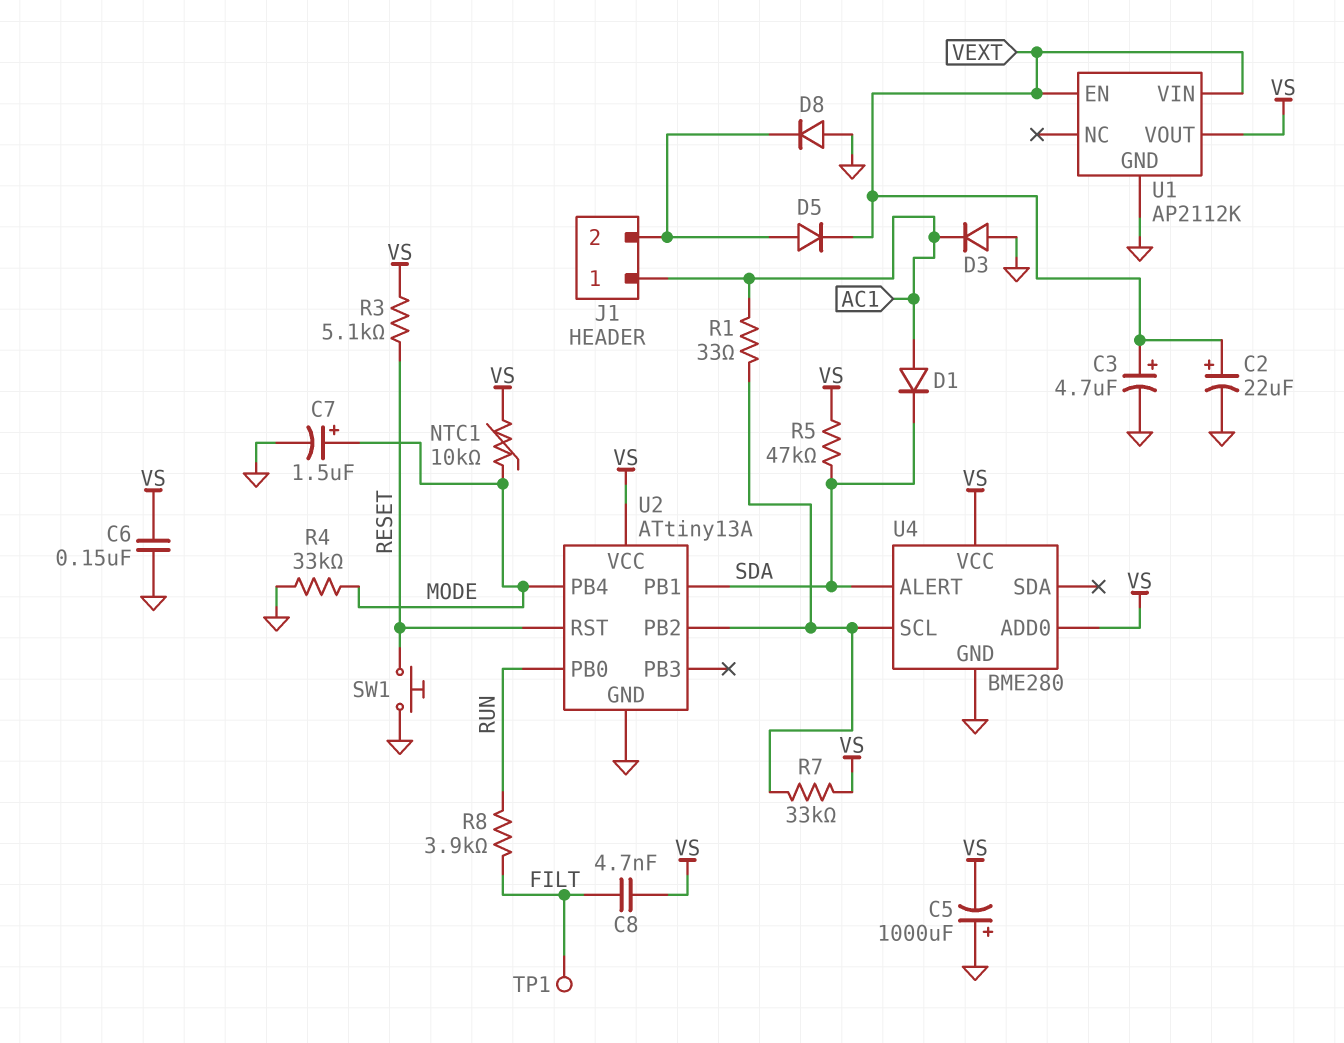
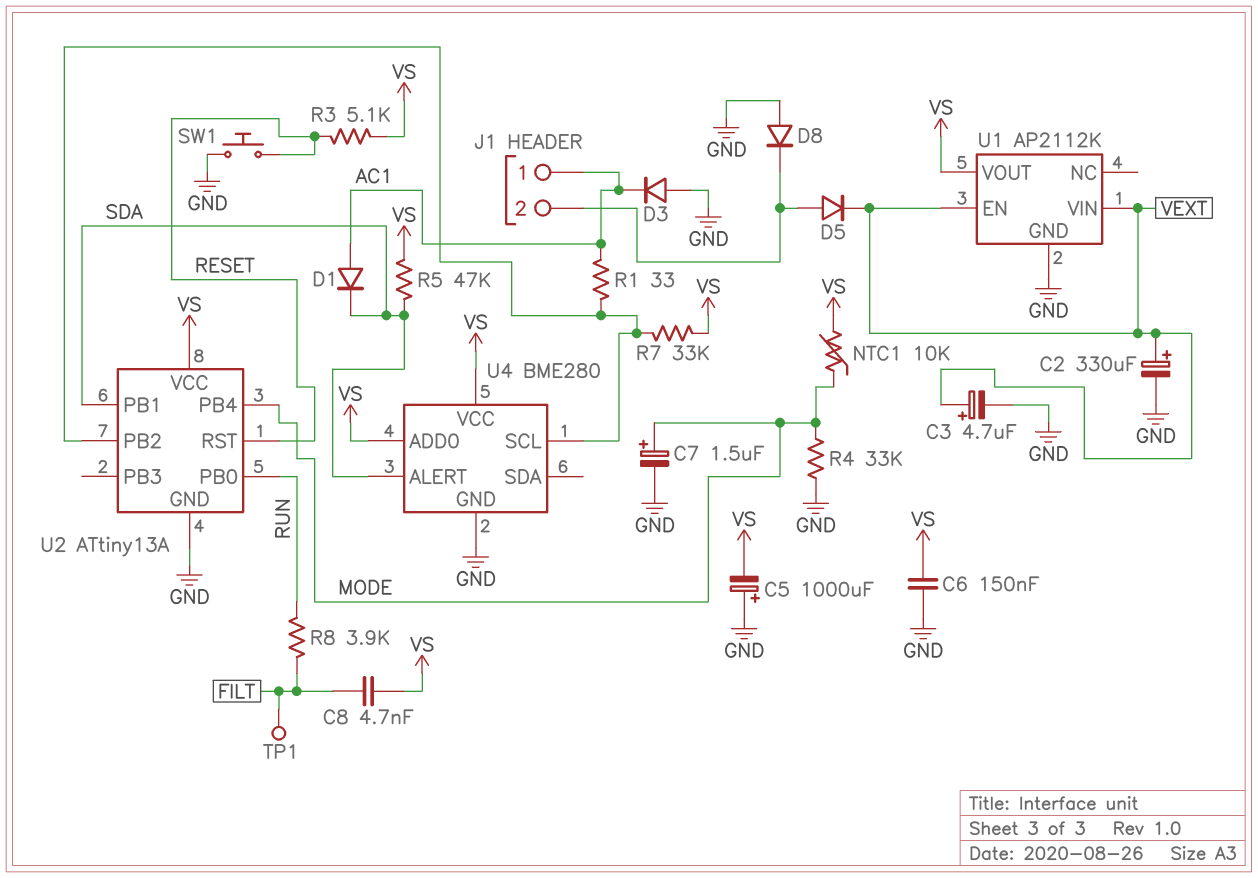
C2: 22uF (plus VEXT, minus GND) -> 330uF (plus VEXT, minus GND)

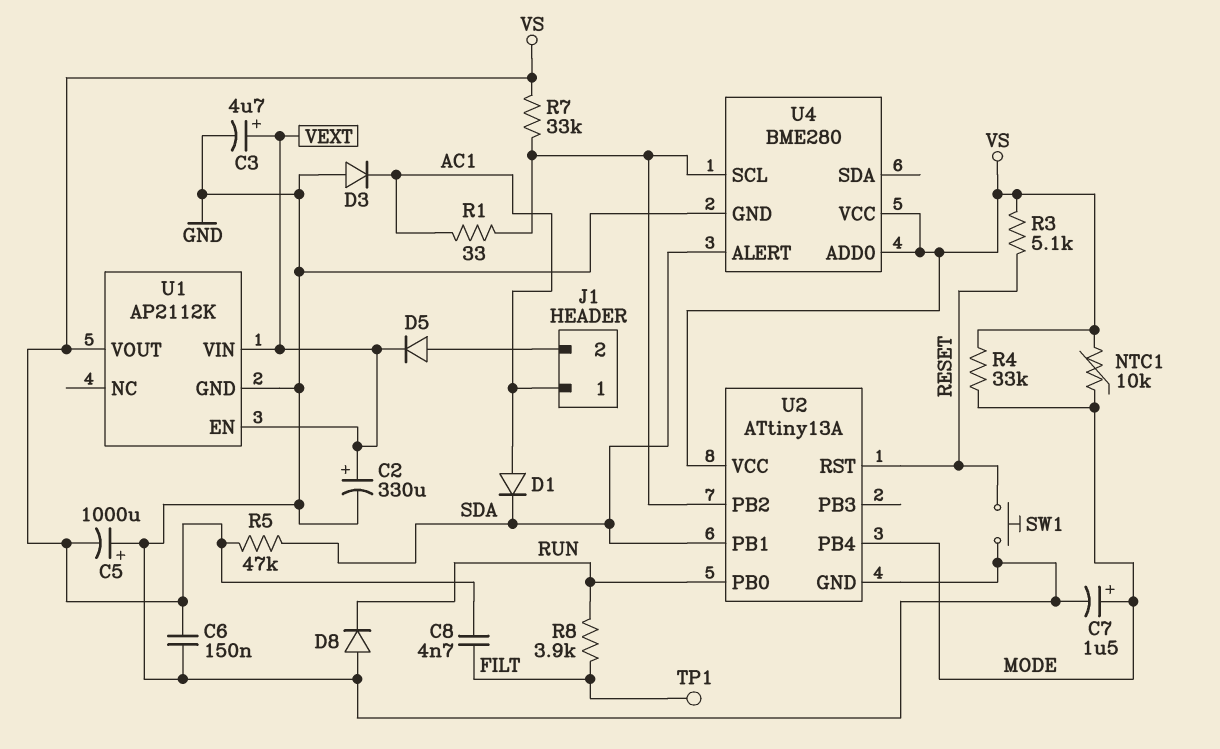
D8: diode (A GND, K J1/2) -> diode (A GND, K RUN)
R4: 33k (GND, MODE) -> 33k (MODE, VS)

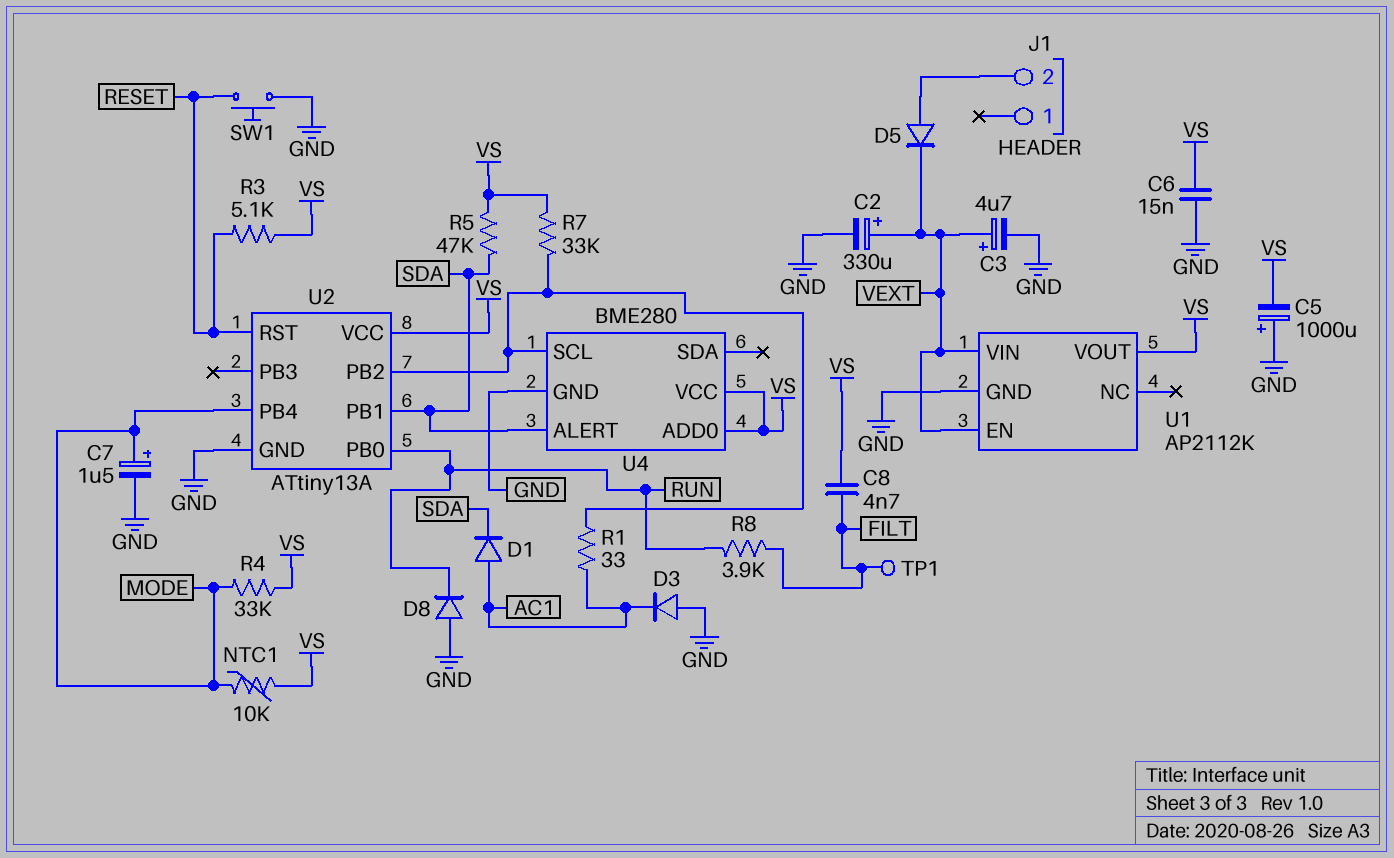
C6: 150nF (GND, VS) -> 15nF (GND, VS)
J1 pin 1: AC1 -> none

